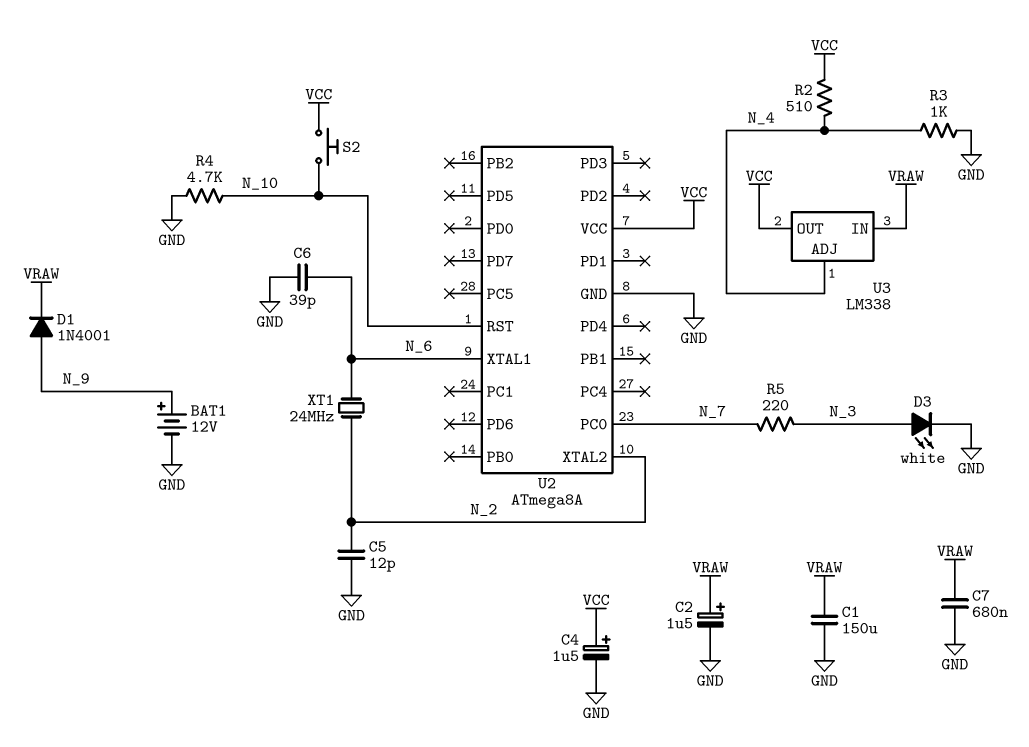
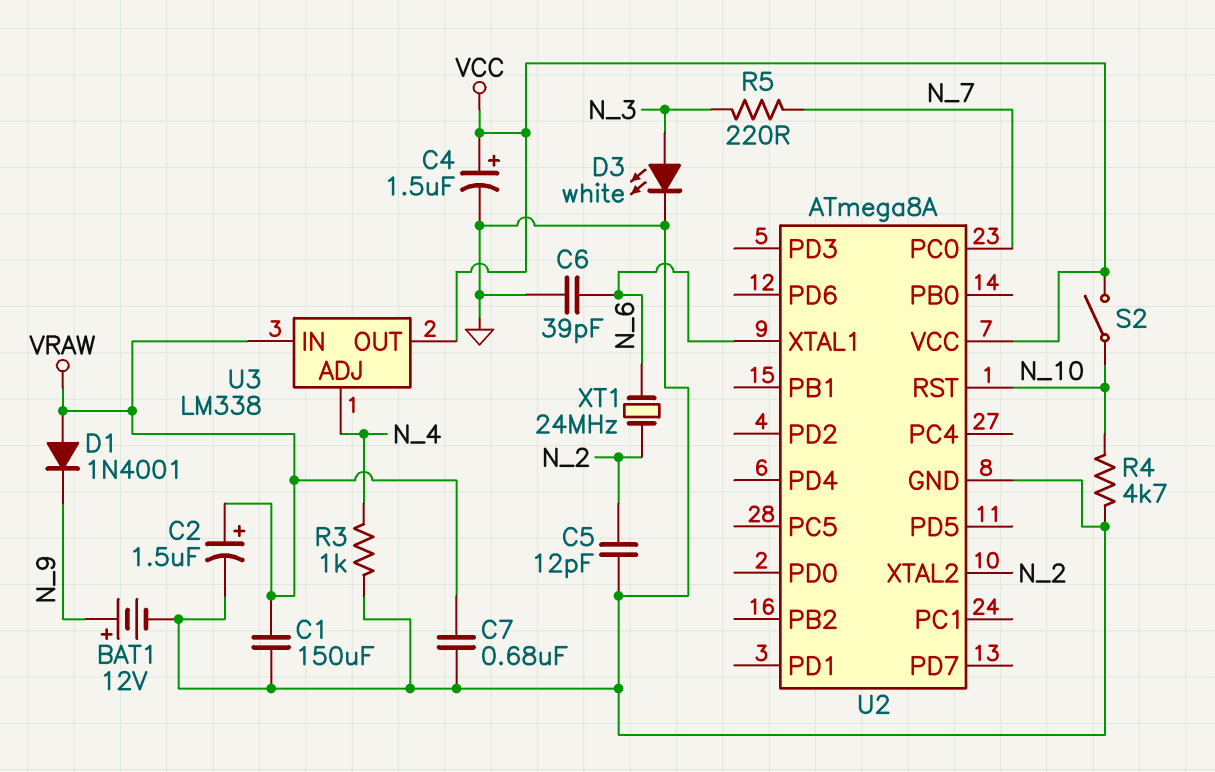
D1: diode 1N4001 (A N_9, K VRAW) -> diode 1N4001 (A VRAW, K N_9)
R2: 510 (N_4, VCC) -> none
S2: button (N_10, VCC) -> switch (N_10, VCC)

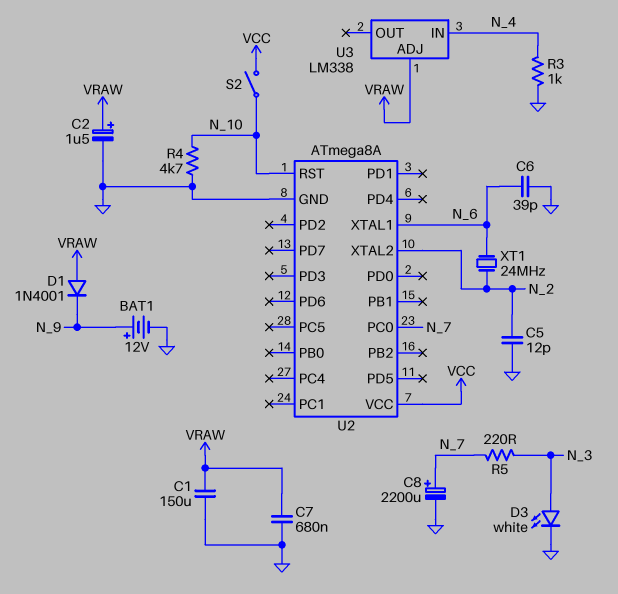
C4: 1.5uF (plus VCC, minus GND) -> none
C8: none -> 2200uF (plus N_7, minus GND)
U3 pin ADJ: N_4 -> VRAW
U3 pin IN: VRAW -> N_4
U3 pin OUT: VCC -> none

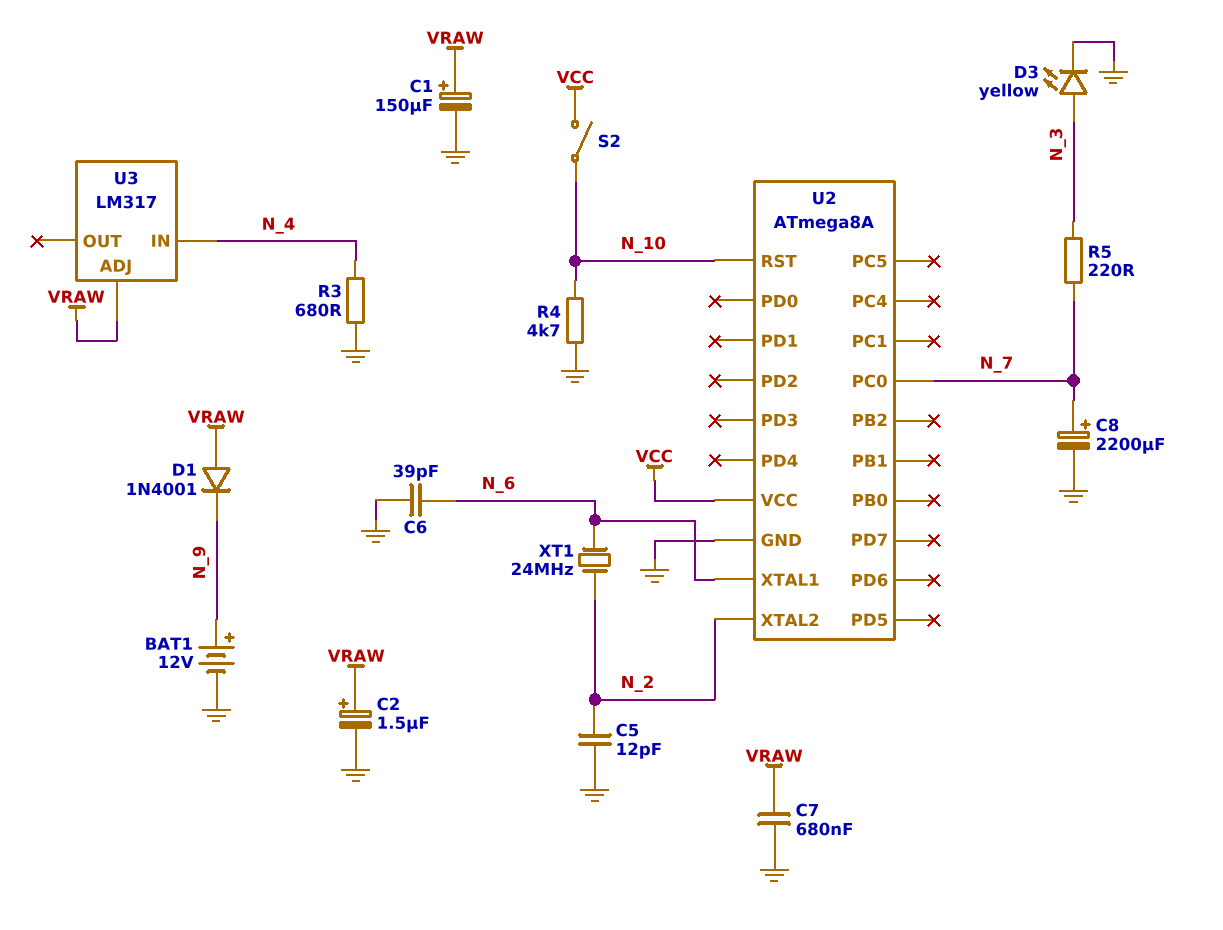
C1: 150uF (GND, VRAW) -> 150uF (plus VRAW, minus GND)
D3: LED white (A N_3, K GND) -> LED yellow (A N_3, K GND)
R3: 1k (GND, N_4) -> 680 (GND, N_4)
U3: LM338 -> LM317

